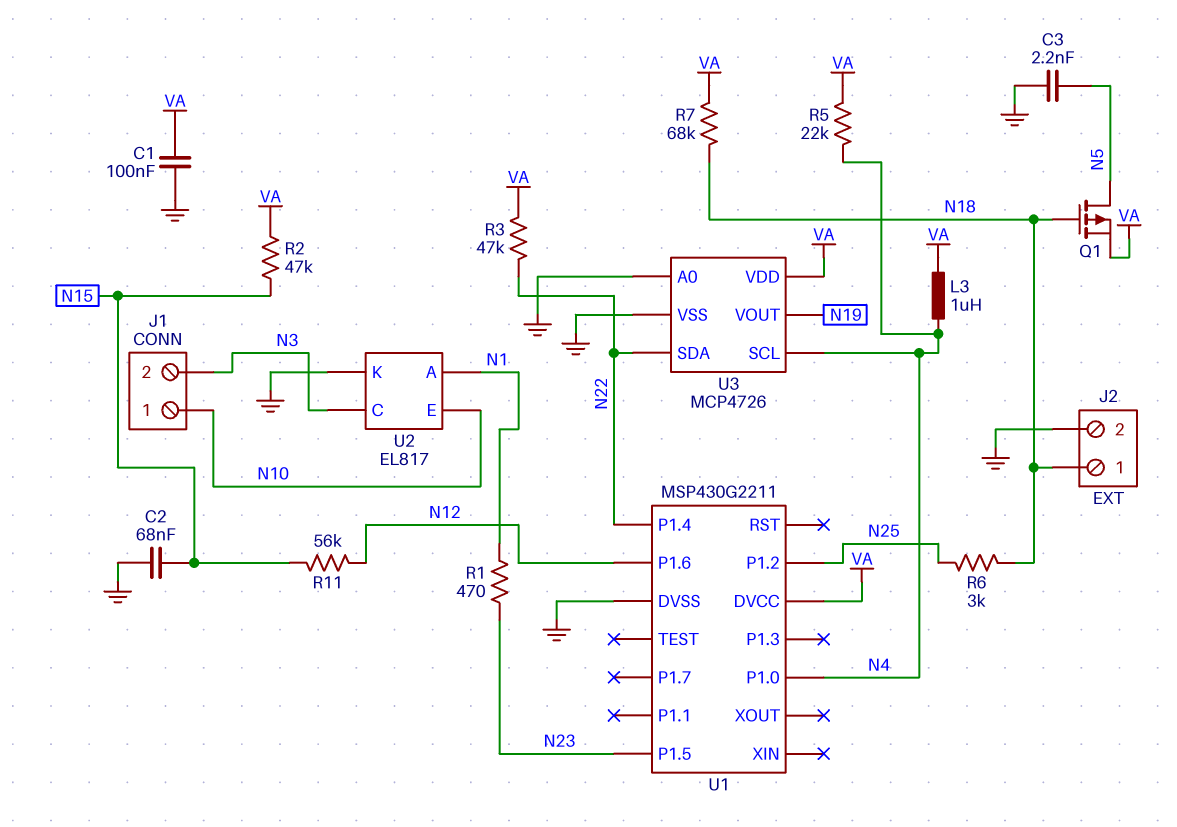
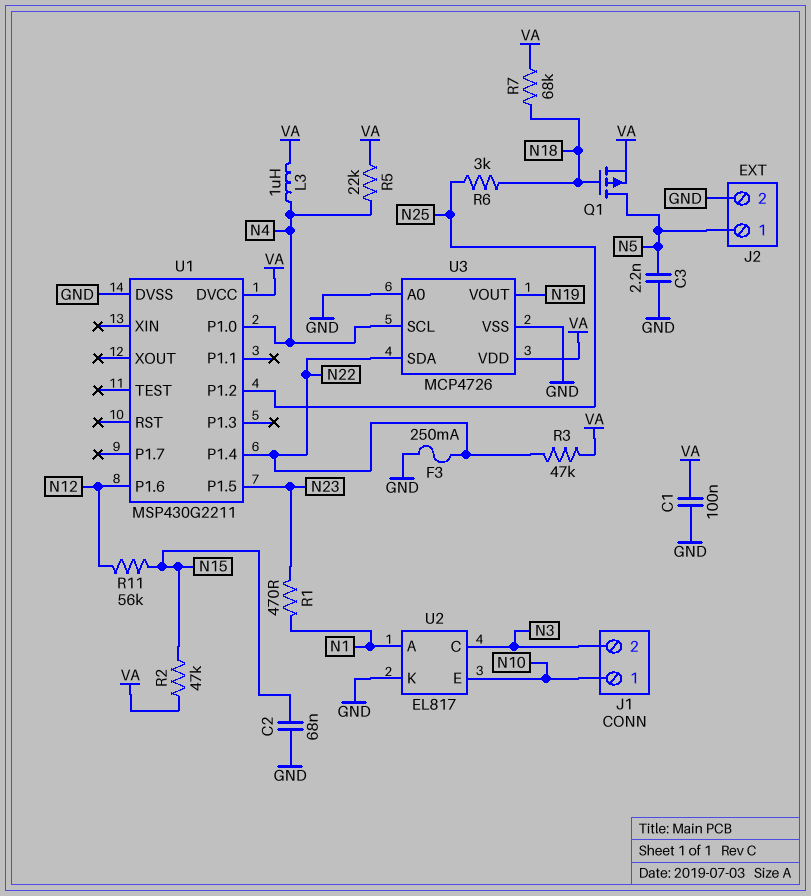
F3: none -> 250mA (GND, N22)
J2 pin 1: N18 -> N5

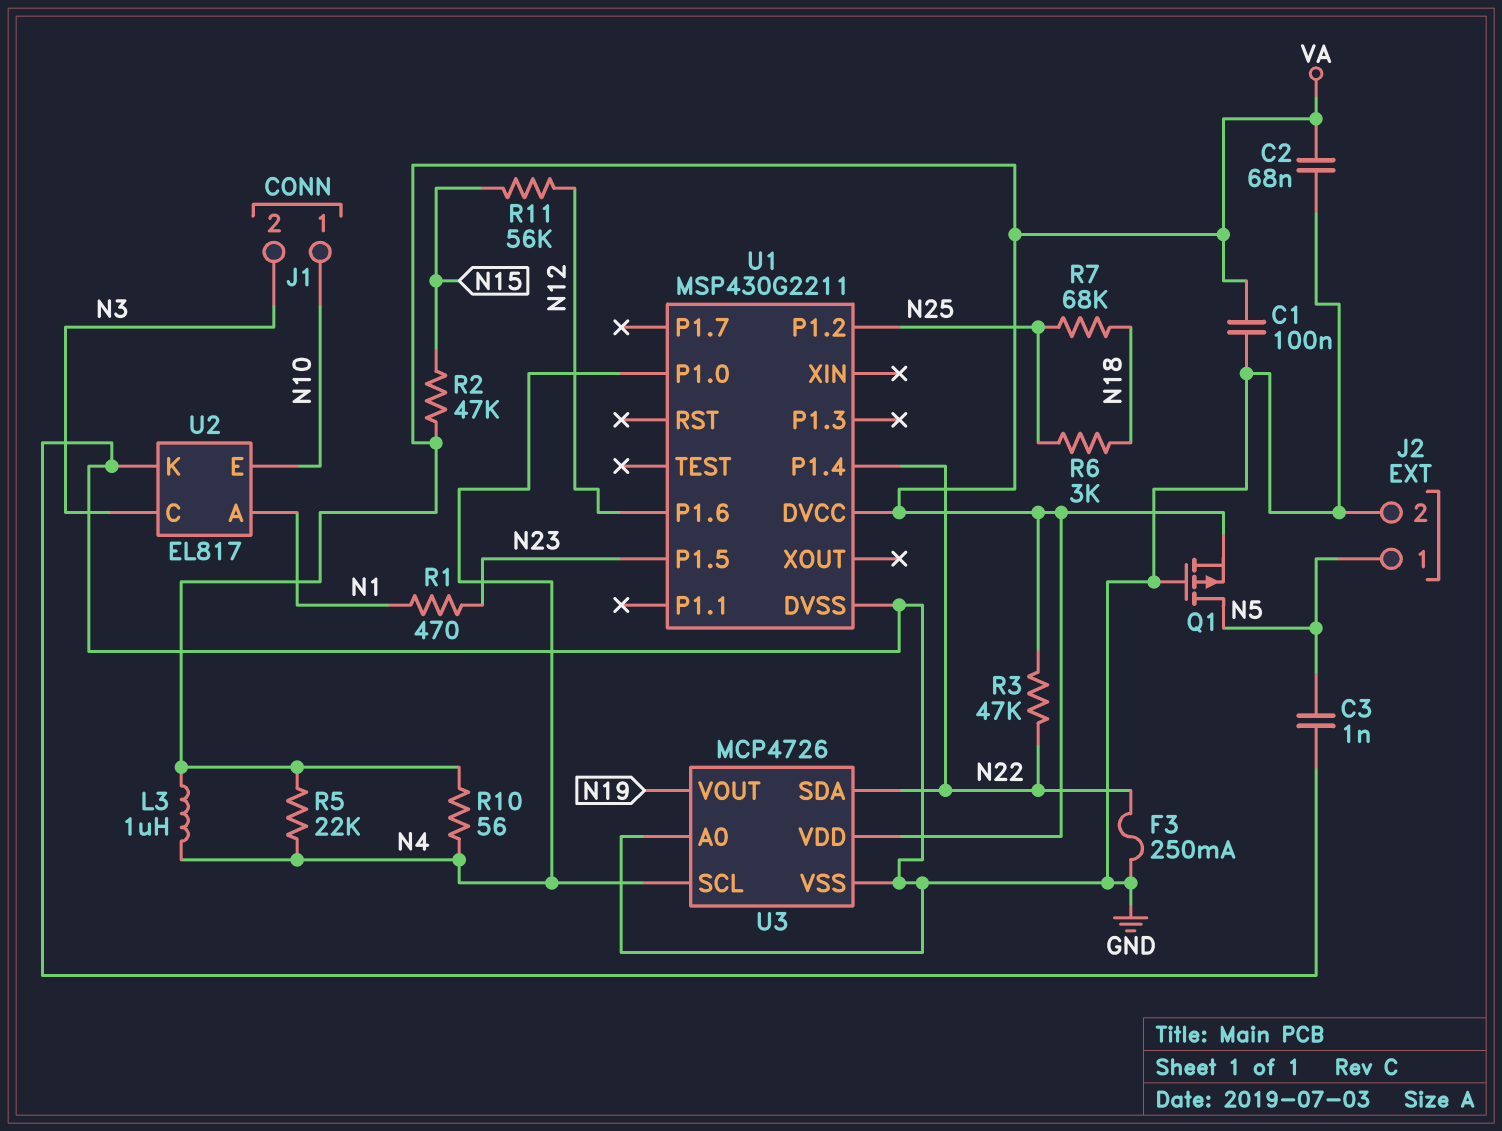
C2: 68nF (GND, N15) -> 68nF (GND, VA)
C3: 2.2nF (GND, N5) -> 1nF (GND, N5)
Q1: PMOS (G N18, D N5, S VA) -> PMOS (G GND, D N5, S VA)
R7: 68k (N18, VA) -> 68k (N18, N25)
R10: none -> 56 (N4, VA)

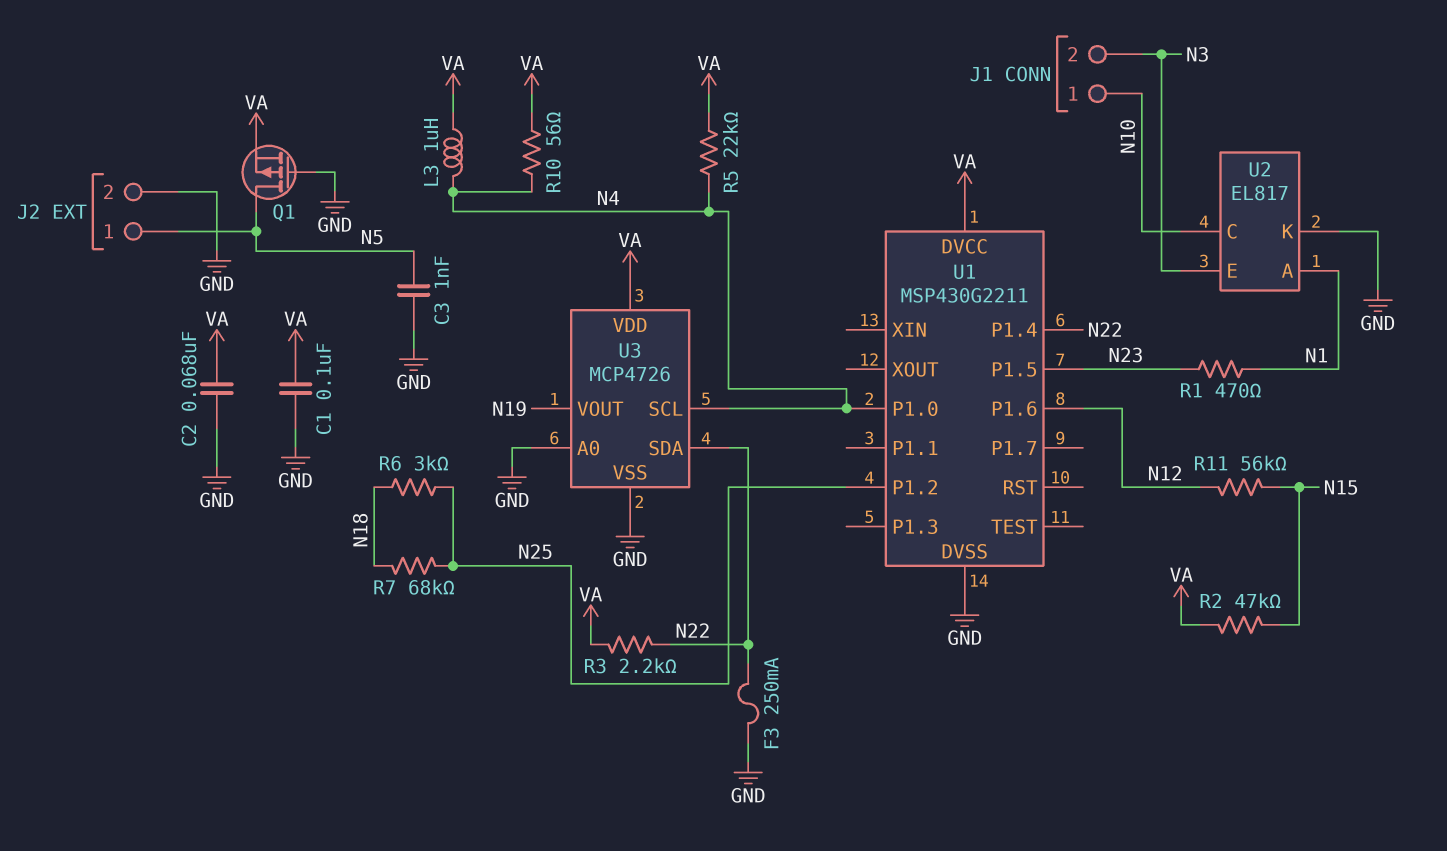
R3: 47k (N22, VA) -> 2.2k (N22, VA)
U2 pin C: N3 -> N10
U2 pin E: N10 -> N3

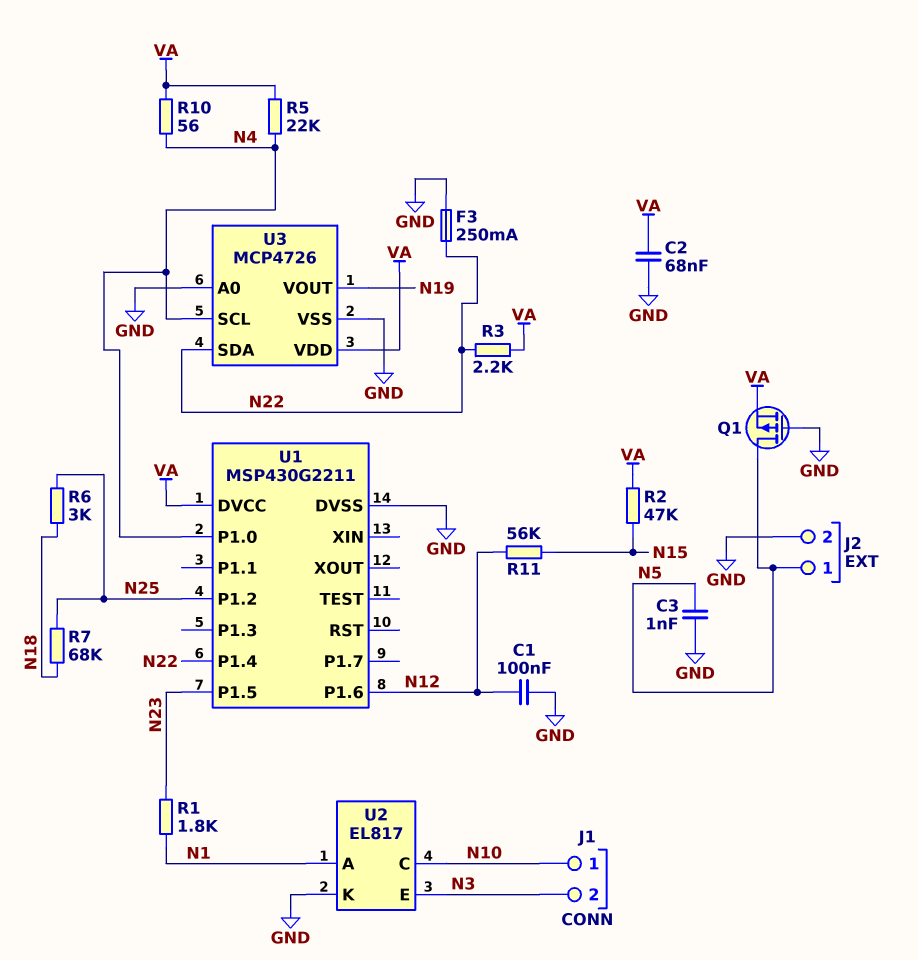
C1: 100nF (GND, VA) -> 100nF (GND, N12)
L3: 1uH (N4, VA) -> none
R1: 470 (N1, N23) -> 1.8k (N1, N23)

